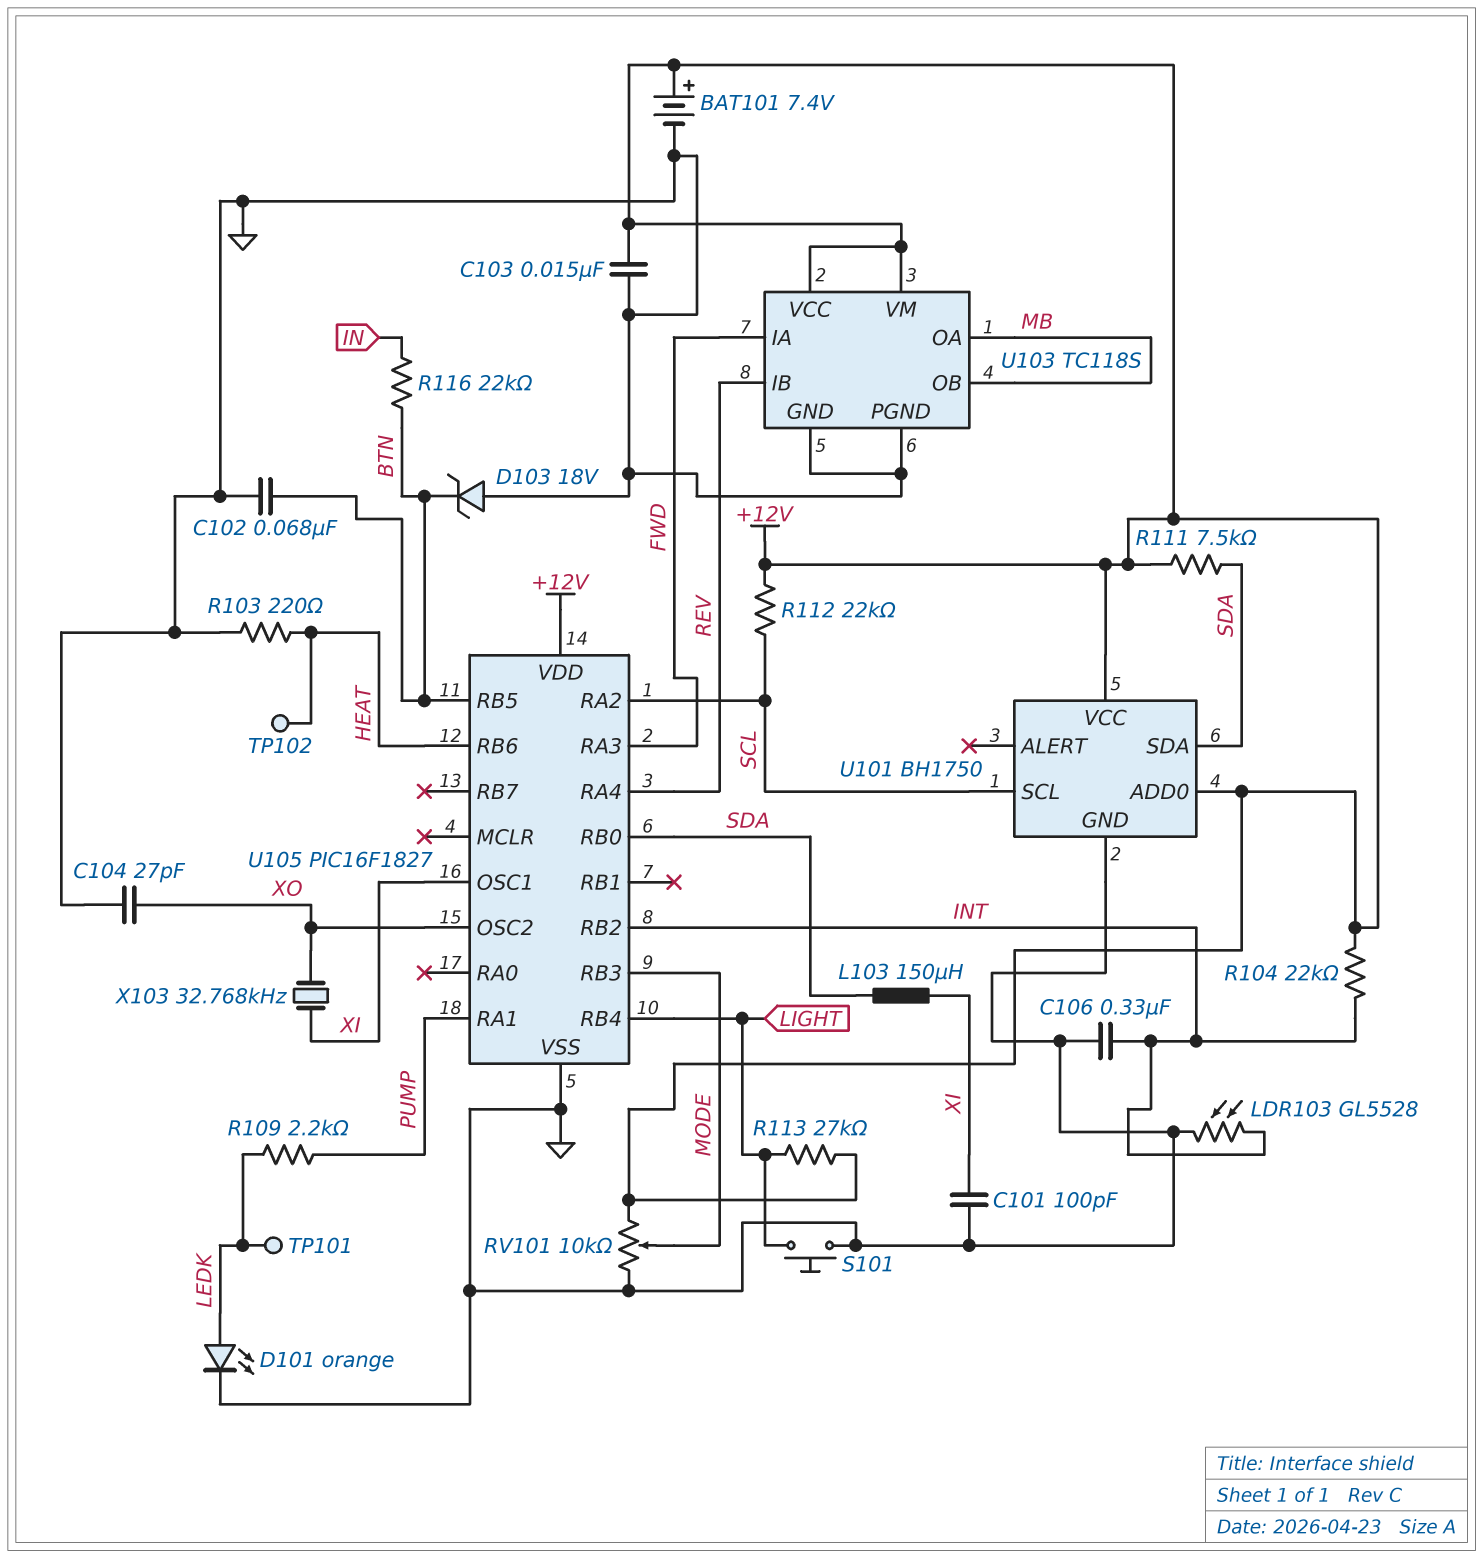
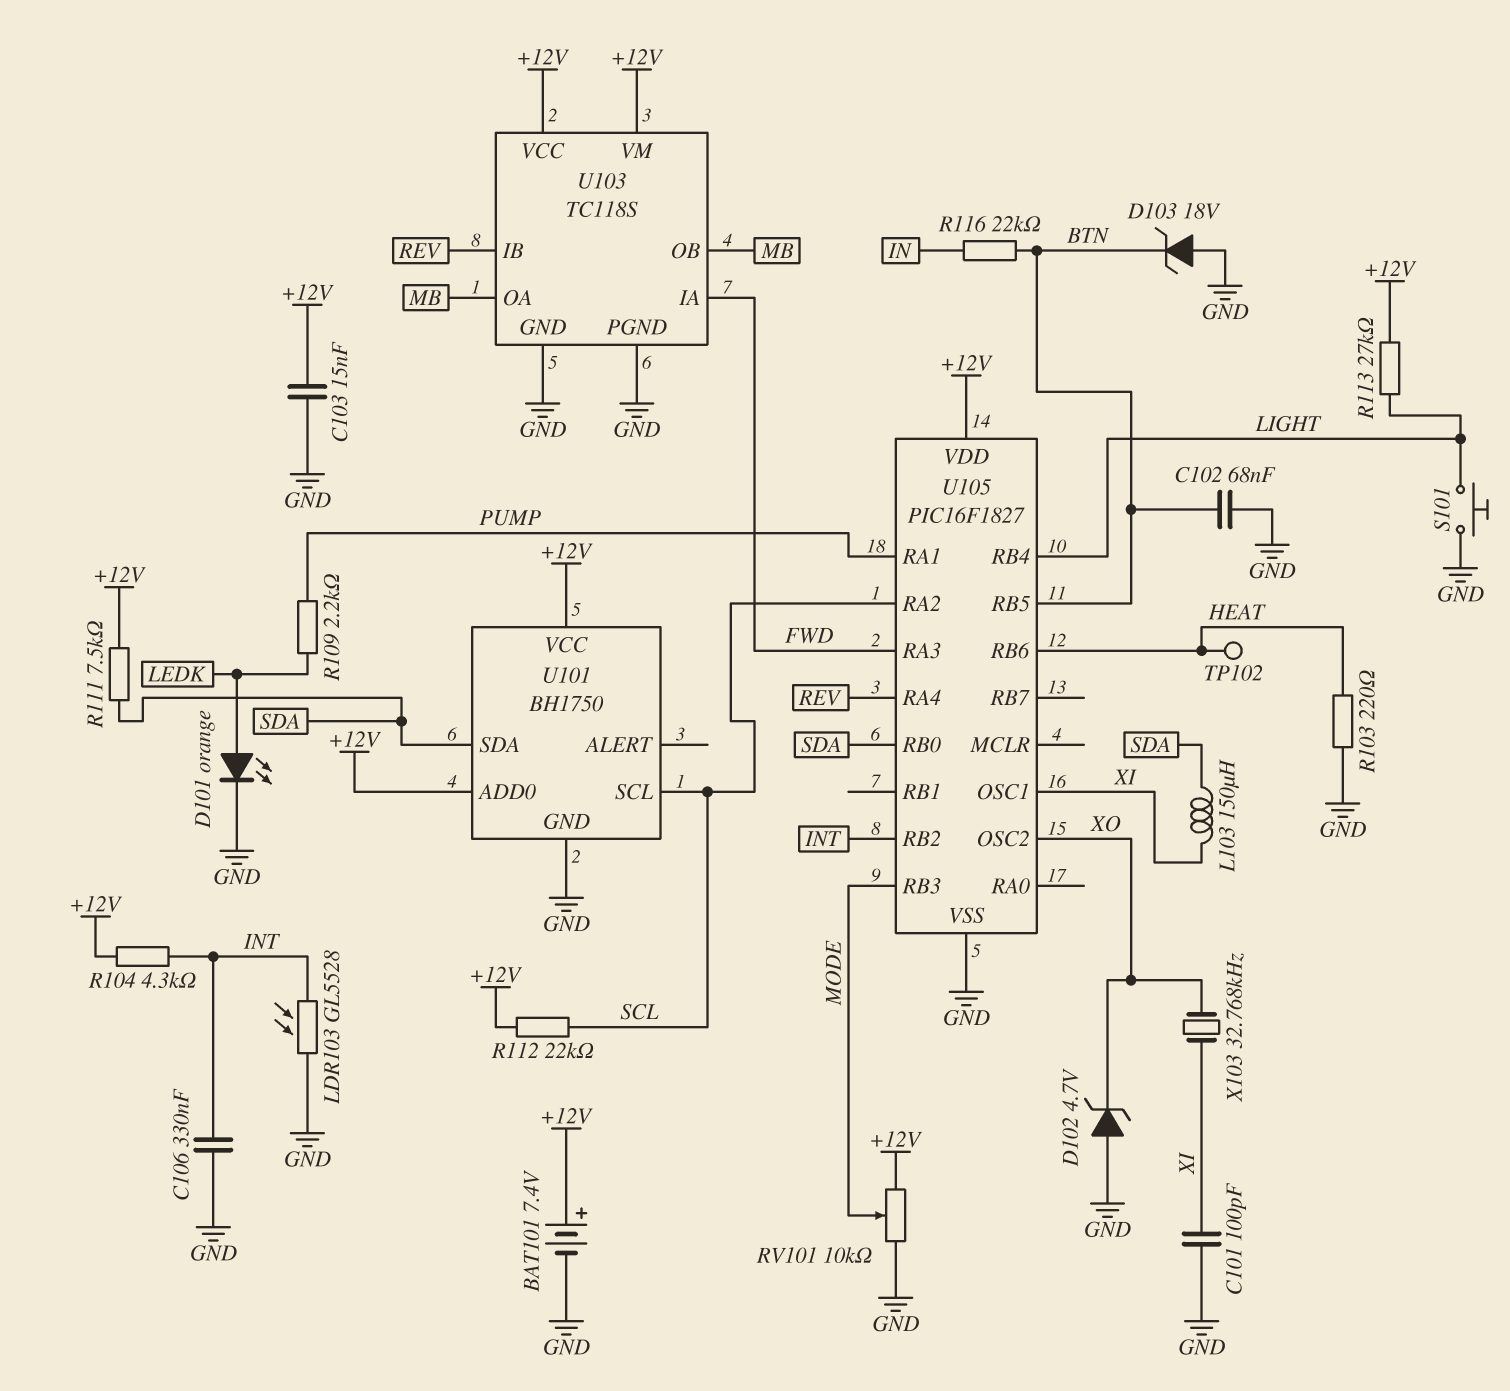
C104: 27pF (GND, XO) -> none
D102: none -> zener 4.7V (A GND, K XO)
R104: 22k (+12V, INT) -> 4.3k (+12V, INT)
TP101: test point (LEDK) -> none

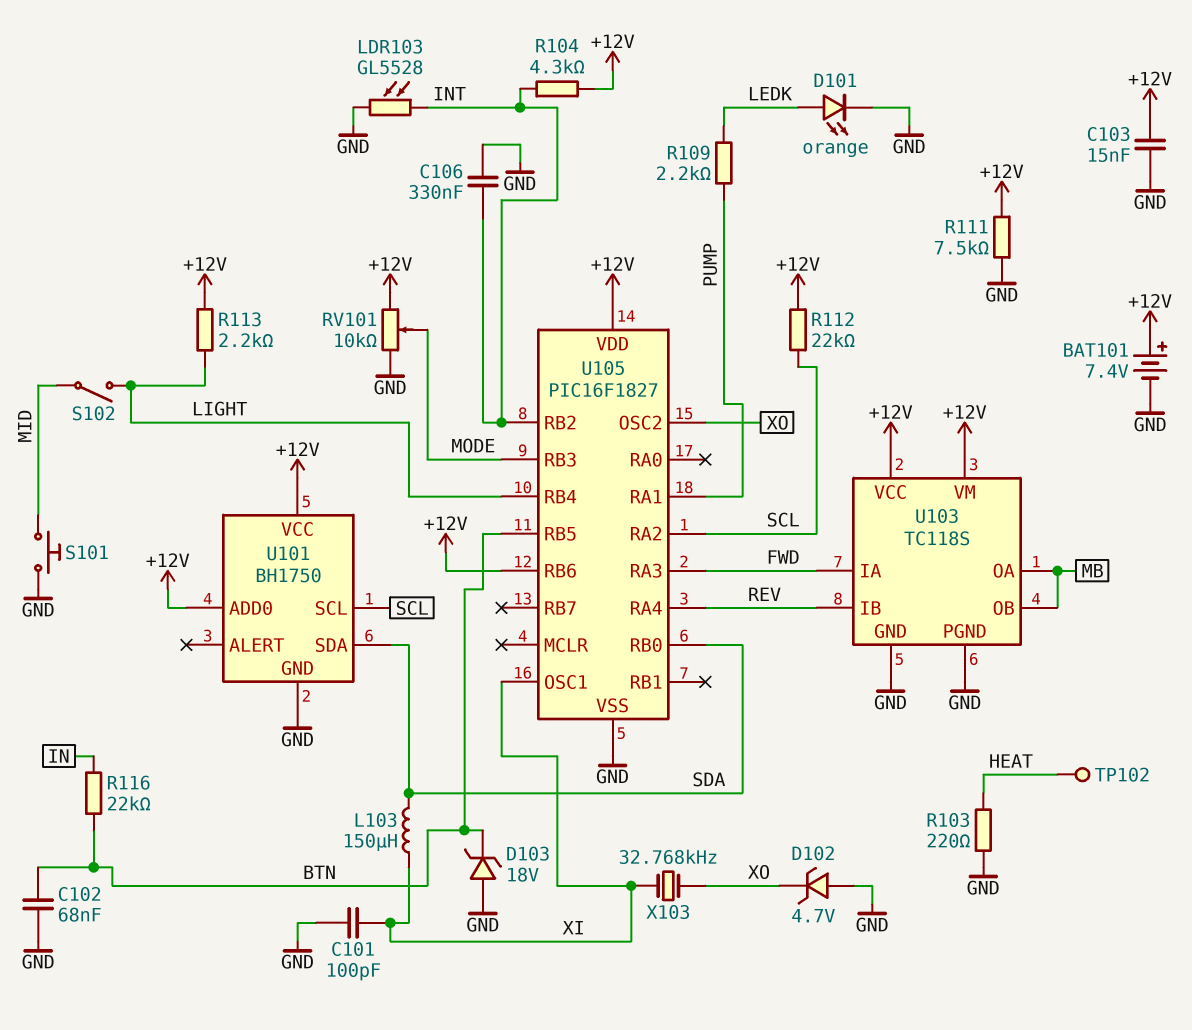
R111: 7.5k (+12V, SDA) -> 7.5k (+12V, GND)
R113: 27k (+12V, LIGHT) -> 2.2k (+12V, LIGHT)
S101: button (GND, LIGHT) -> button (GND, MID)
S102: none -> switch (LIGHT, MID)
U105 pin RB6: HEAT -> +12V

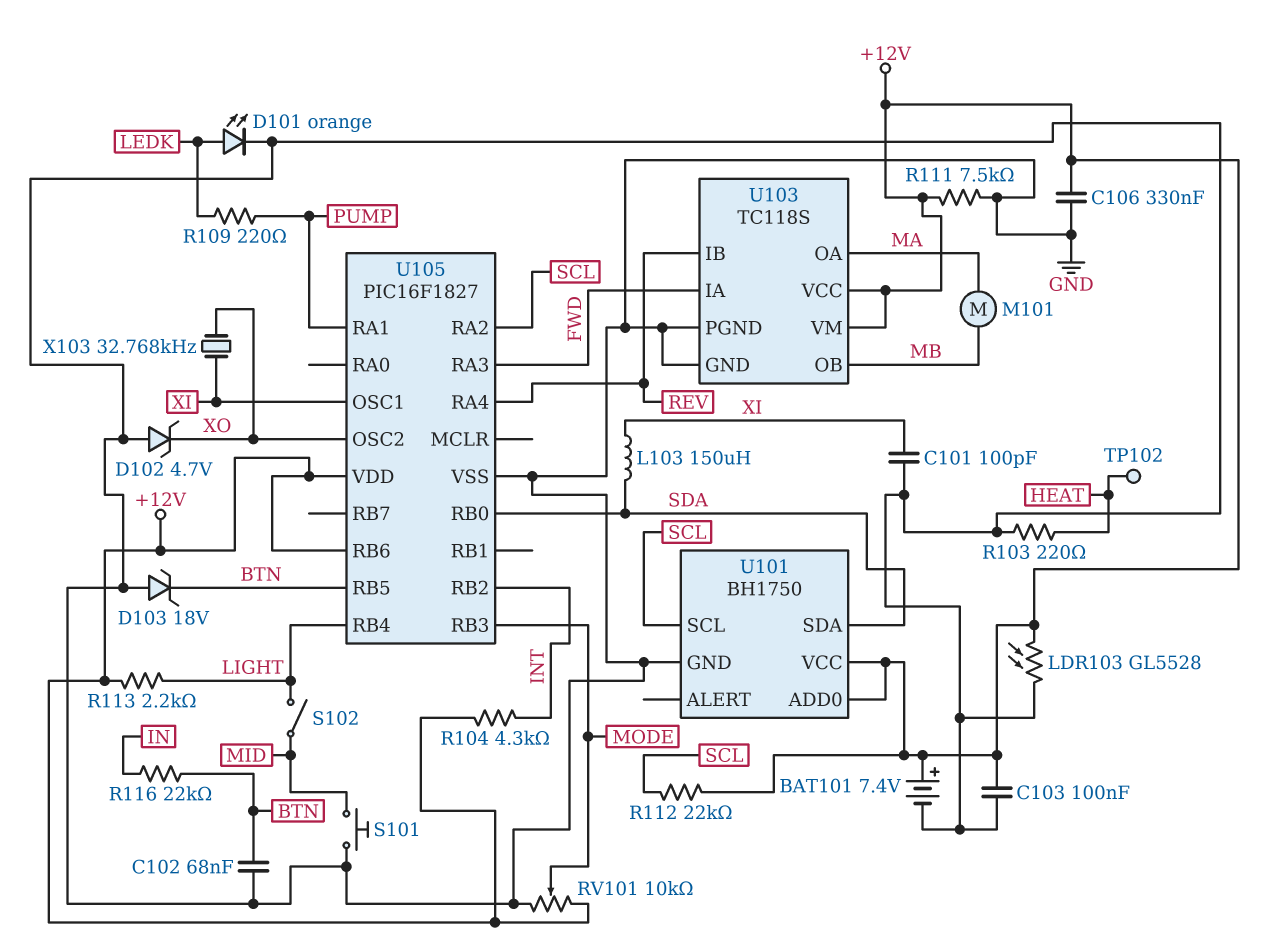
C103: 15nF (+12V, GND) -> 100nF (+12V, GND)
C106: 330nF (GND, INT) -> 330nF (+12V, GND)
LDR103: GL5528 (GND, INT) -> GL5528 (+12V, GND)
M101: none -> motor (MA, MB)
R109: 2.2k (LEDK, PUMP) -> 220 (LEDK, PUMP)
U103 pin OA: MB -> MA

